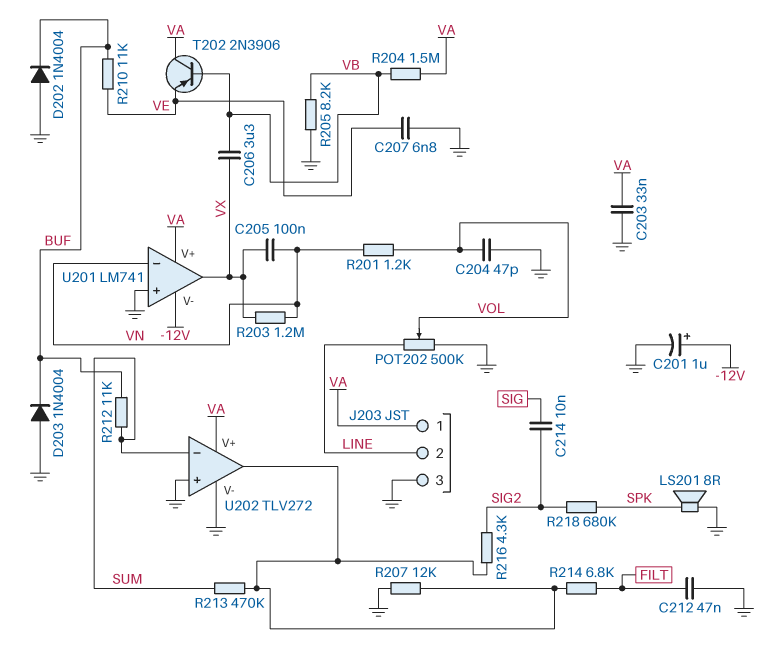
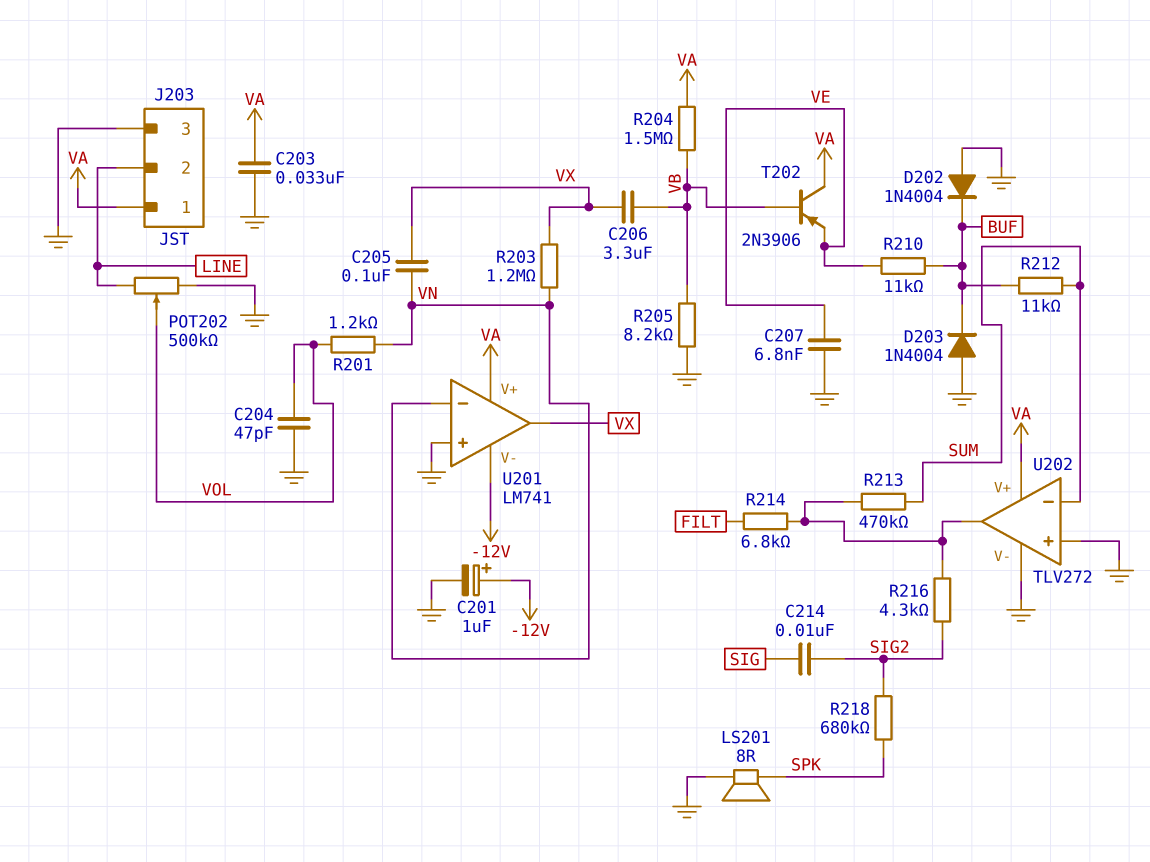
C212: 47nF (FILT, GND) -> none
R207: 12k (GND, U202/out) -> none

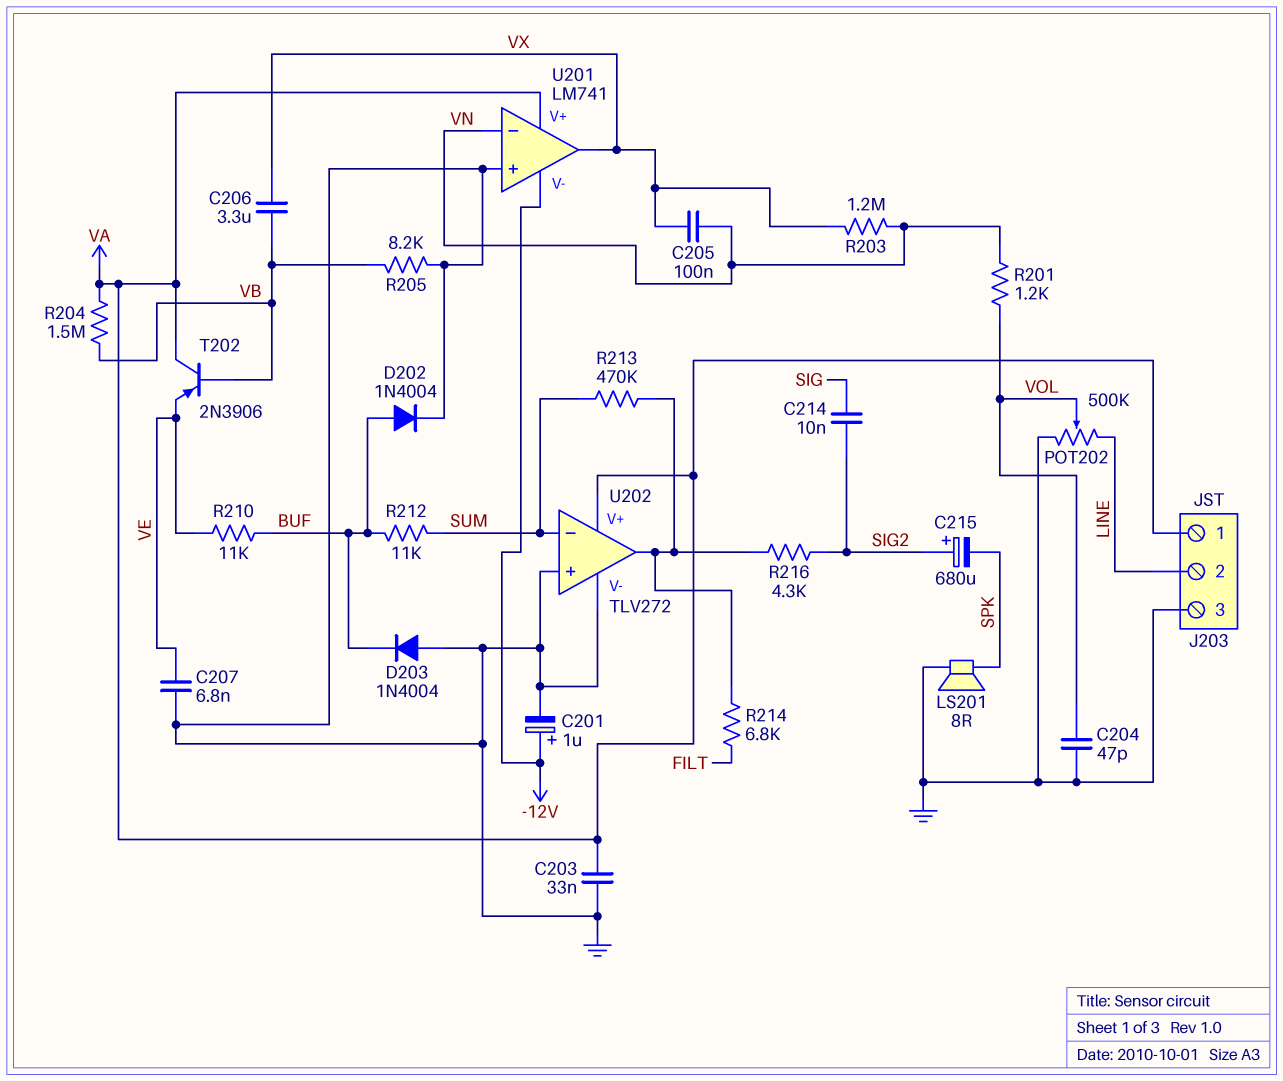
C215: none -> 680uF (plus SIG2, minus SPK)
D202: diode 1N4004 (A GND, K BUF) -> diode 1N4004 (A BUF, K GND)
R218: 680k (SIG2, SPK) -> none

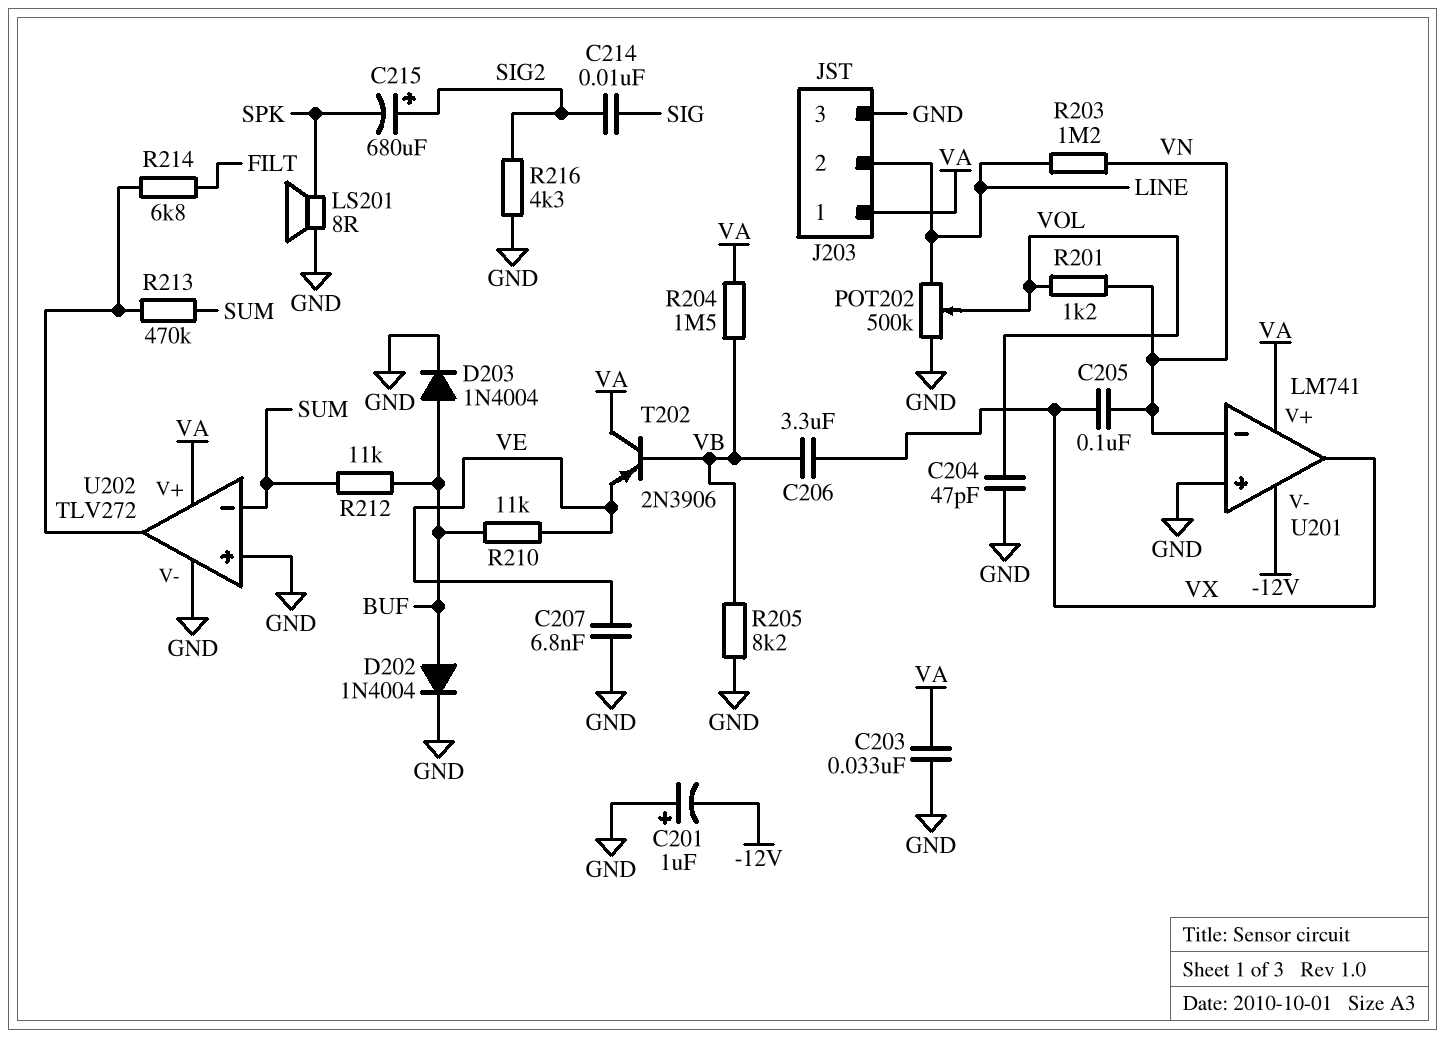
C201: 1uF (plus -12V, minus GND) -> 1uF (plus GND, minus -12V)
D203: diode 1N4004 (A GND, K BUF) -> diode 1N4004 (A BUF, K GND)
R203: 1.2M (VN, VX) -> 1.2M (LINE, VN)
R216: 4.3k (SIG2, U202/out) -> 4.3k (GND, SIG2)

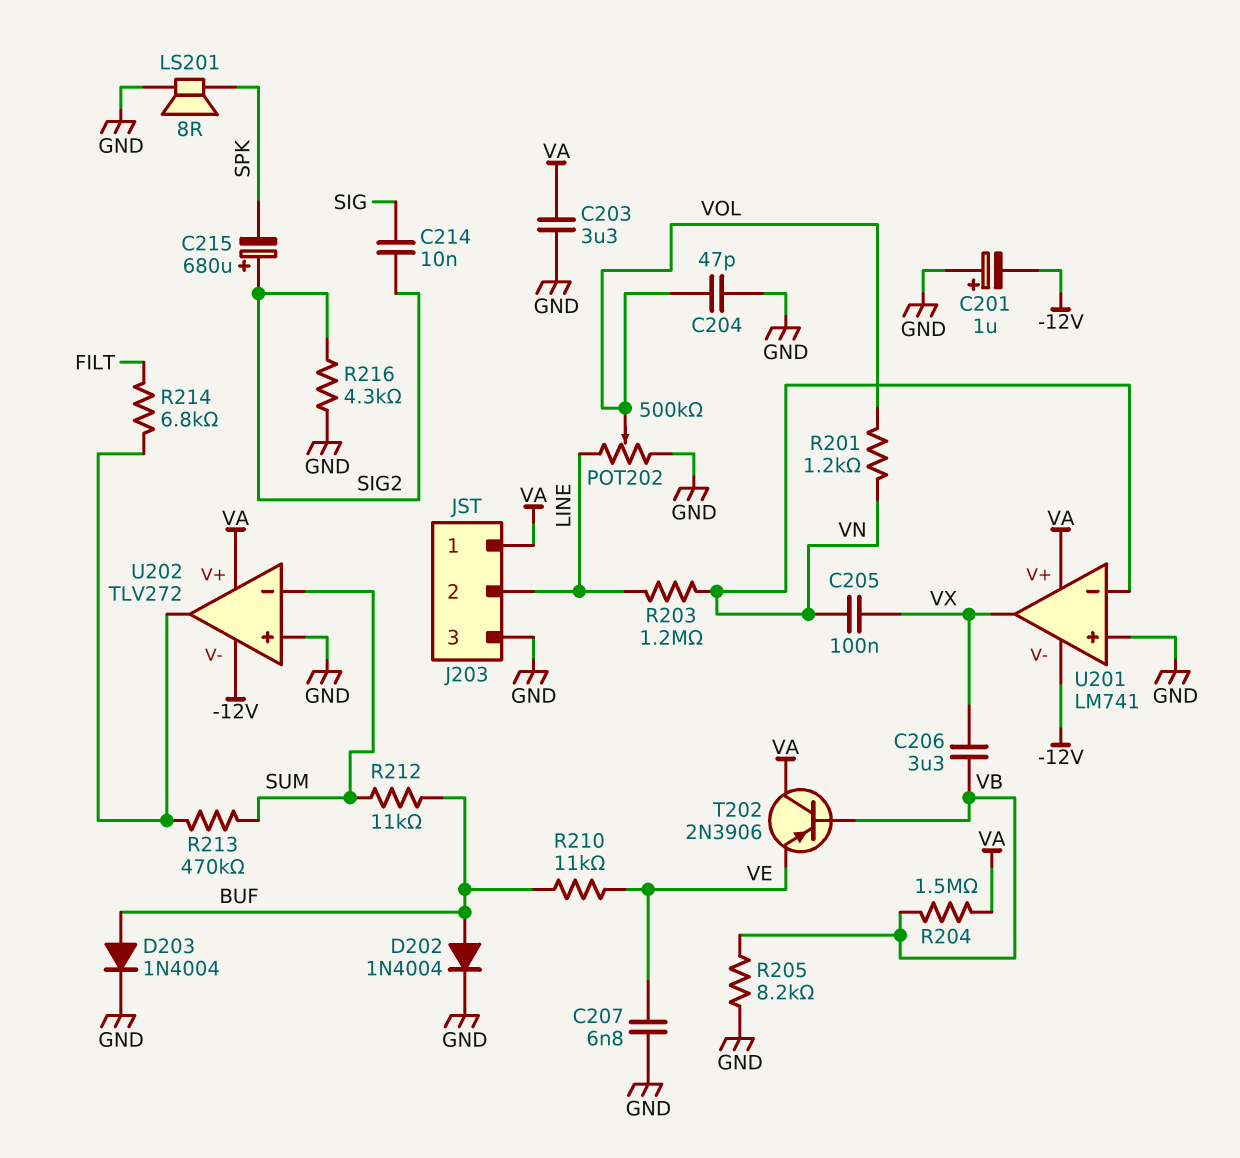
C203: 33nF (GND, VA) -> 3.3uF (GND, VA)
U202 pin V-: GND -> -12V

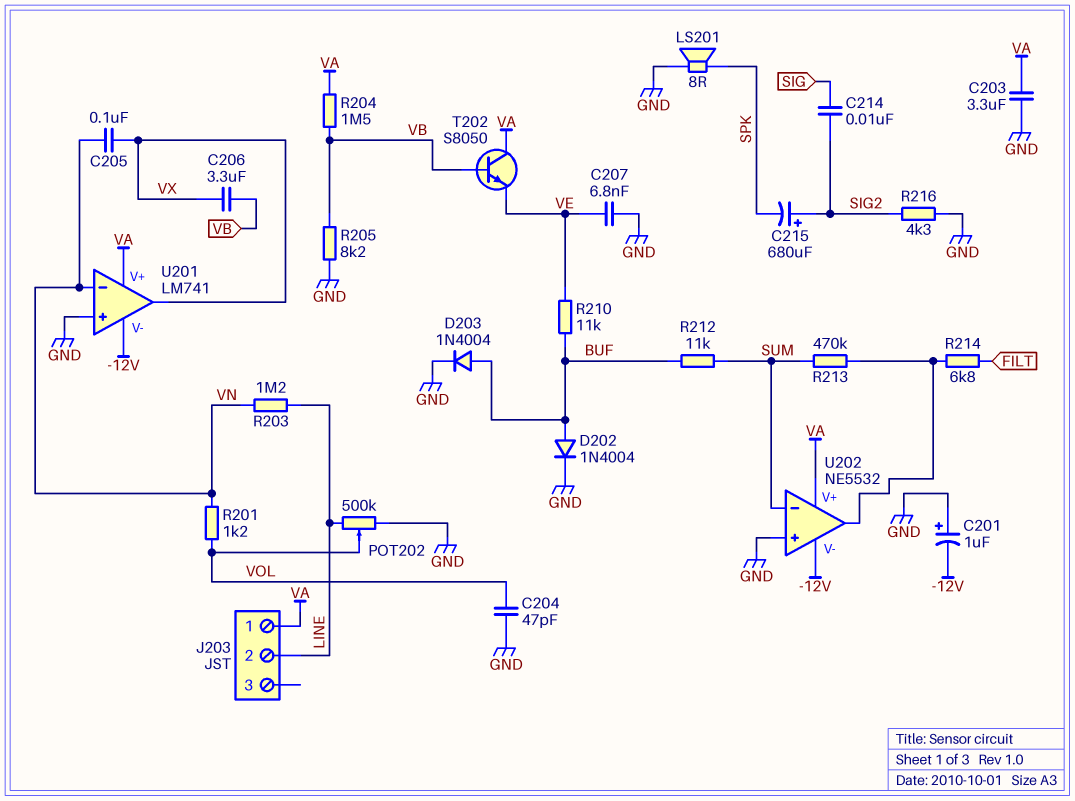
J203 pin 3: GND -> none
T202: PNP 2N3906 (B VB, C VA, E VE) -> NPN S8050 (B VB, C VA, E VE)
U202: TLV272 -> NE5532

